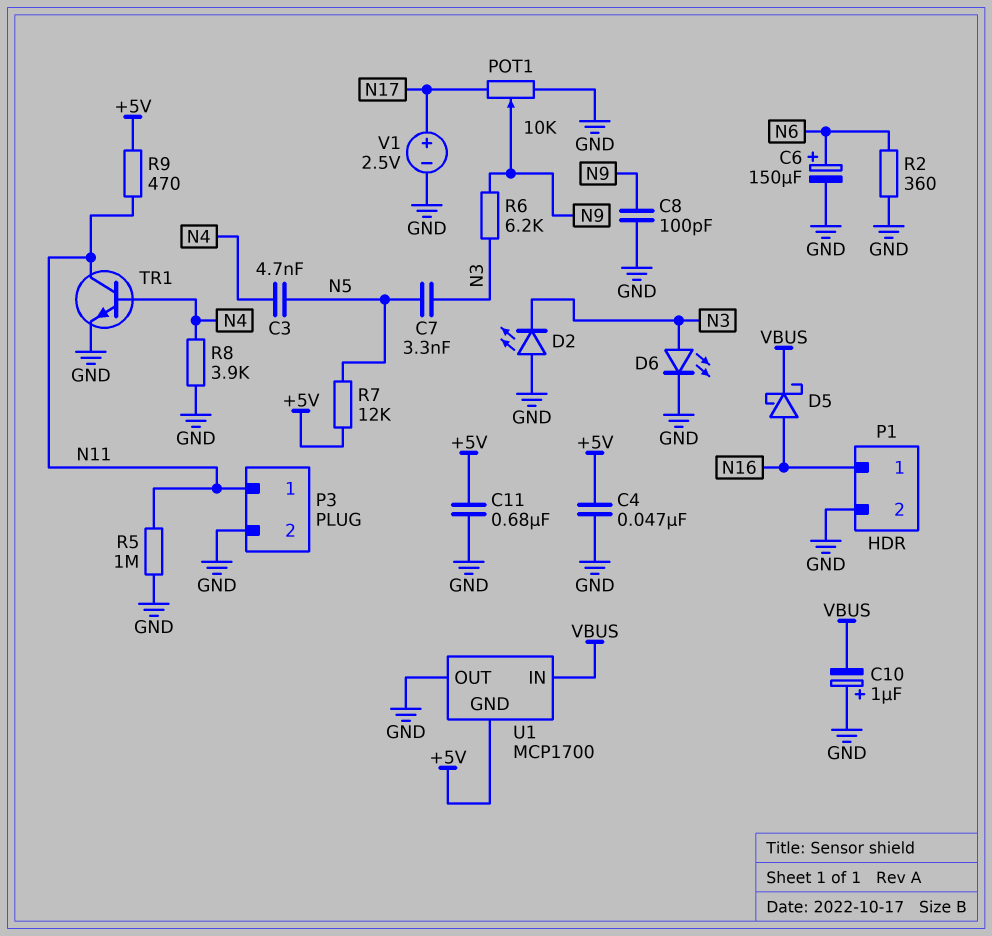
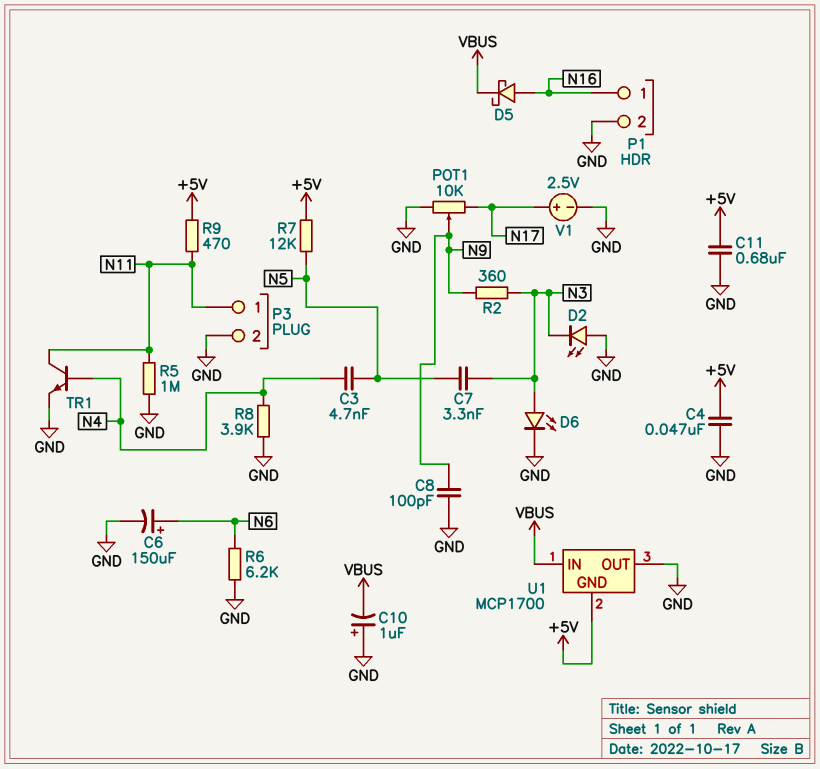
R2: 360 (GND, N6) -> 360 (N3, N9)
R6: 6.2k (N3, N9) -> 6.2k (GND, N6)

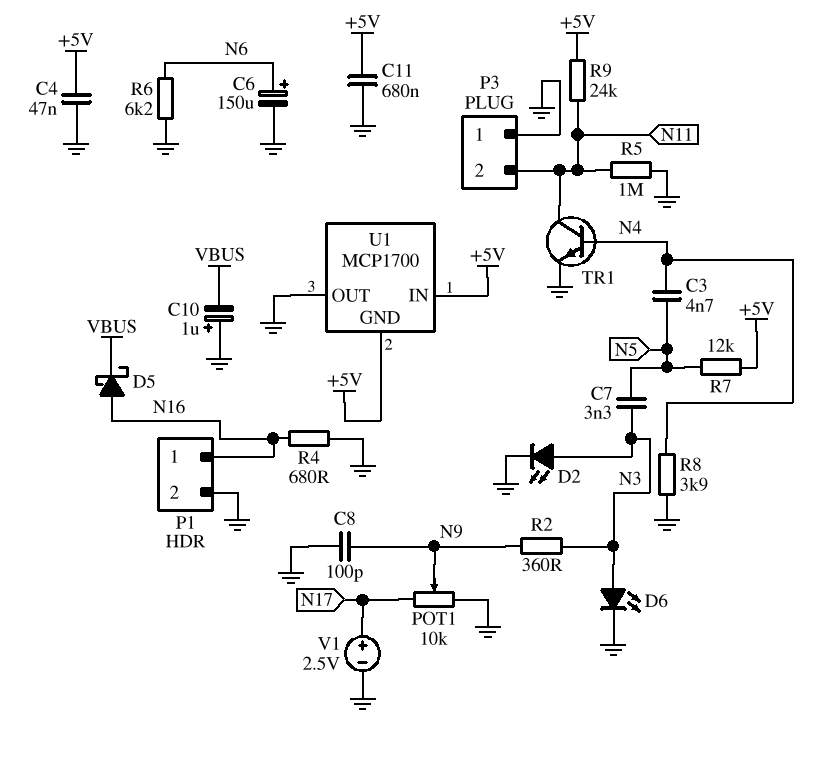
D2: LED (A GND, K N3) -> LED (A N3, K GND)
P3 pin 1: N11 -> GND
P3 pin 2: GND -> N11
R4: none -> 680 (GND, N16)
R9: 470 (+5V, N11) -> 24k (+5V, N11)
U1 pin IN: VBUS -> +5V

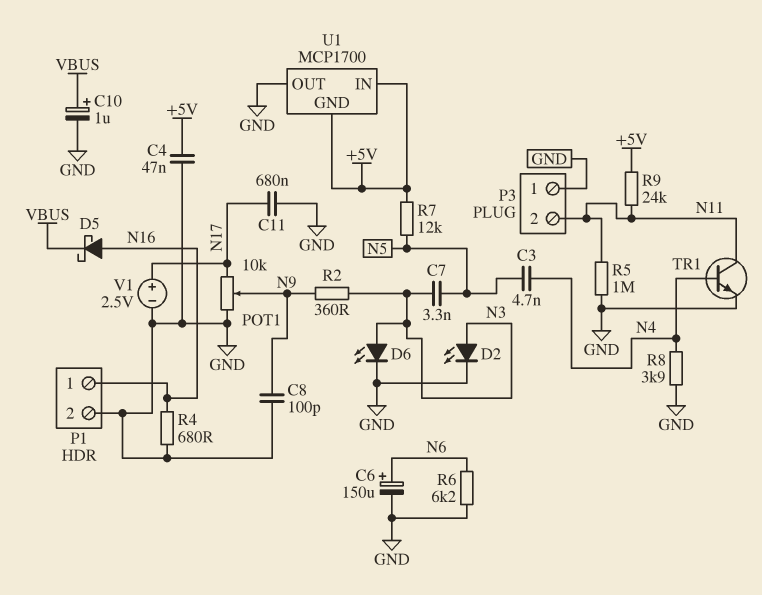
C10: 1uF (plus GND, minus VBUS) -> 1uF (plus VBUS, minus GND)
C11: 680nF (+5V, GND) -> 680nF (GND, N17)

